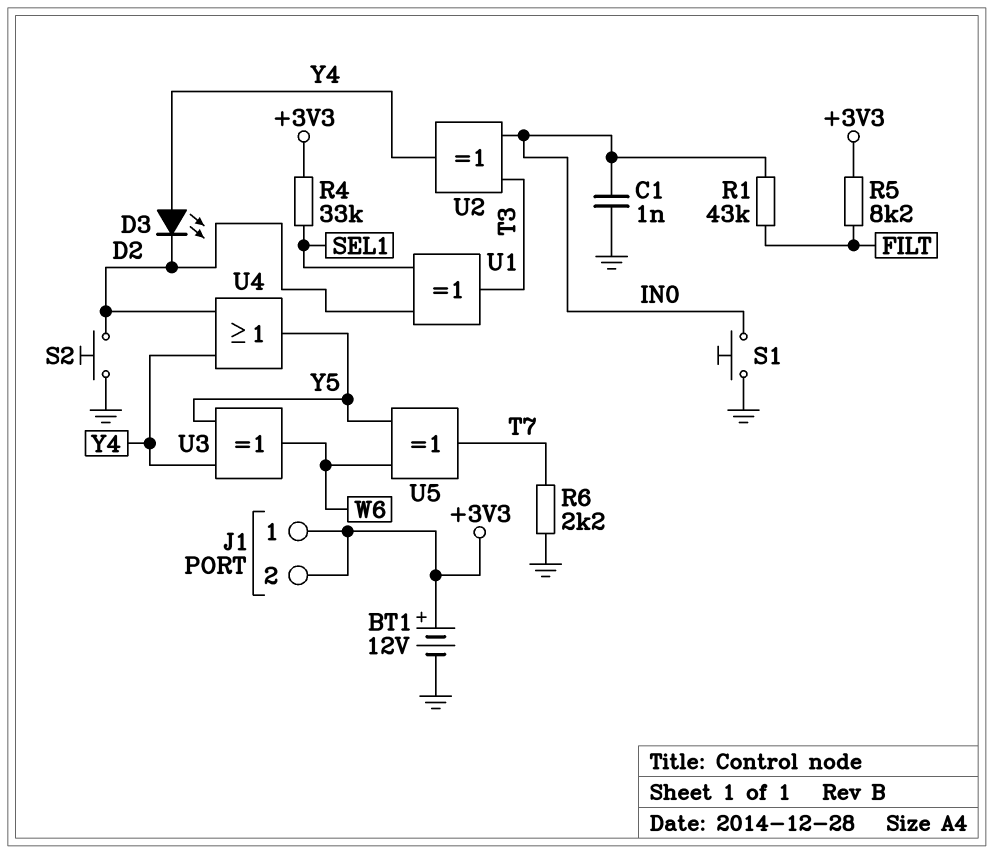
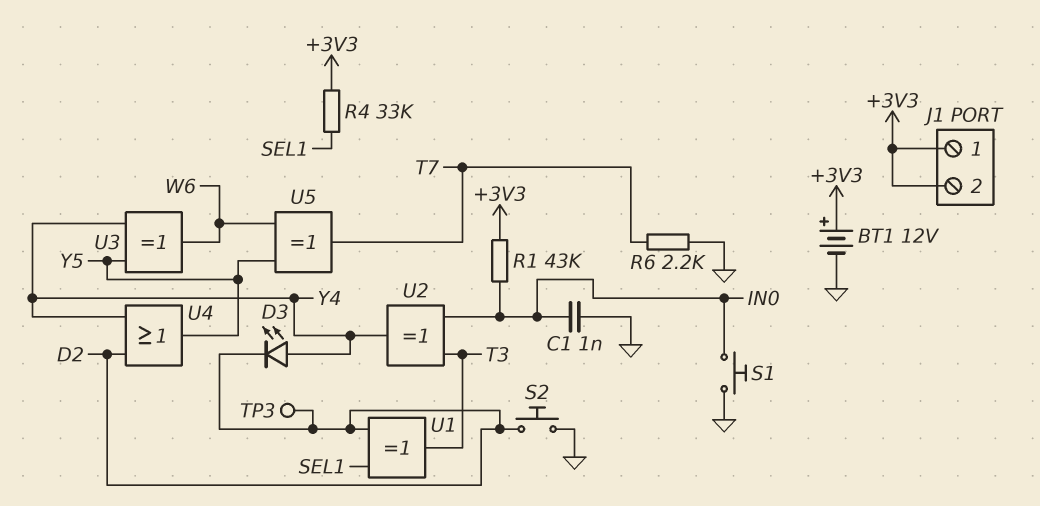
R1: 43k (FILT, IN0) -> 43k (+3V3, IN0)
R5: 8.2k (+3V3, FILT) -> none
TP3: none -> test point (D2)

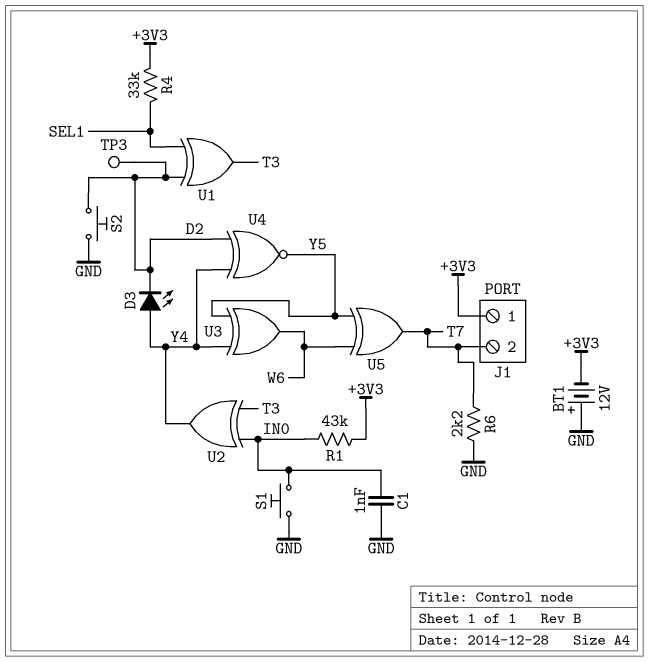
BT1: 12V (plus +3V3, minus GND) -> 12V (plus GND, minus +3V3)
J1 pin 2: +3V3 -> T7
U4: OR (in D2, in Y4, out Y5) -> XNOR (in D2, in Y4, out Y5)

